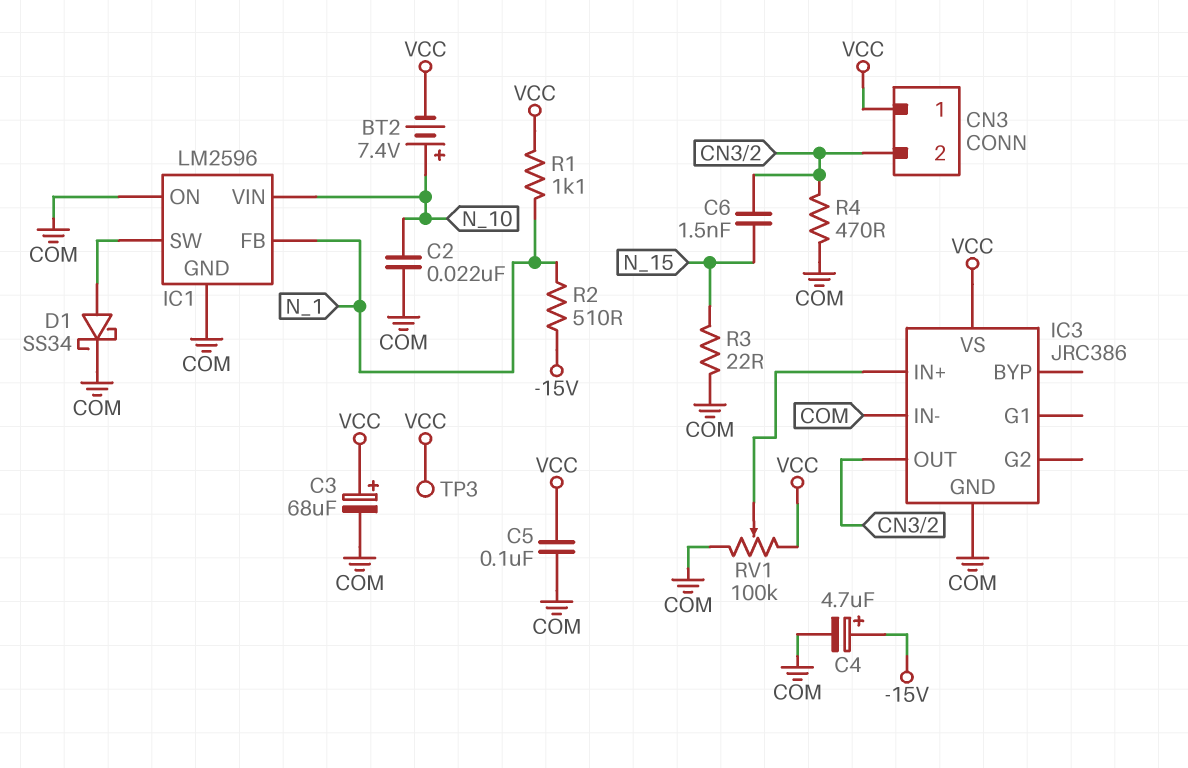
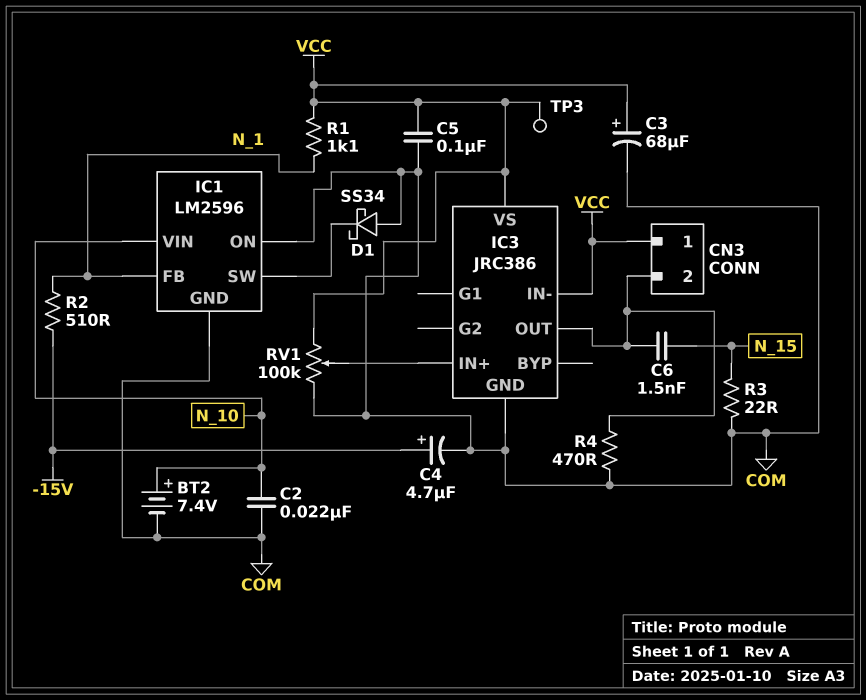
BT2: 7.4V (plus N_10, minus VCC) -> 7.4V (plus N_10, minus COM)
D1: schottky SS34 (A IC1/SW, K COM) -> schottky SS34 (A COM, K IC1/SW)
IC3 pin IN-: COM -> VCC

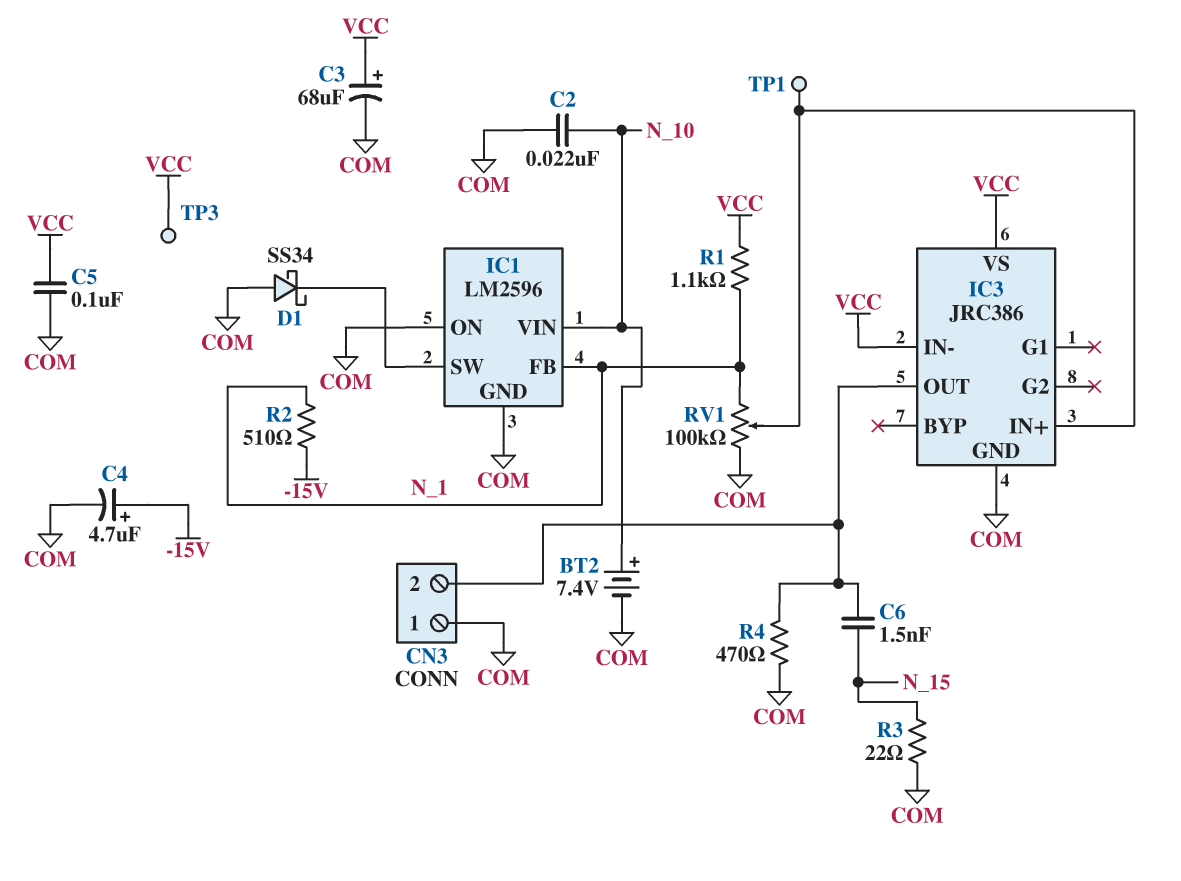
CN3 pin 1: VCC -> COM
RV1: 100k (COM, VCC, wiper IC3/IN+) -> 100k (COM, N_1, wiper IC3/IN+)
TP1: none -> test point (IC3/IN+)

